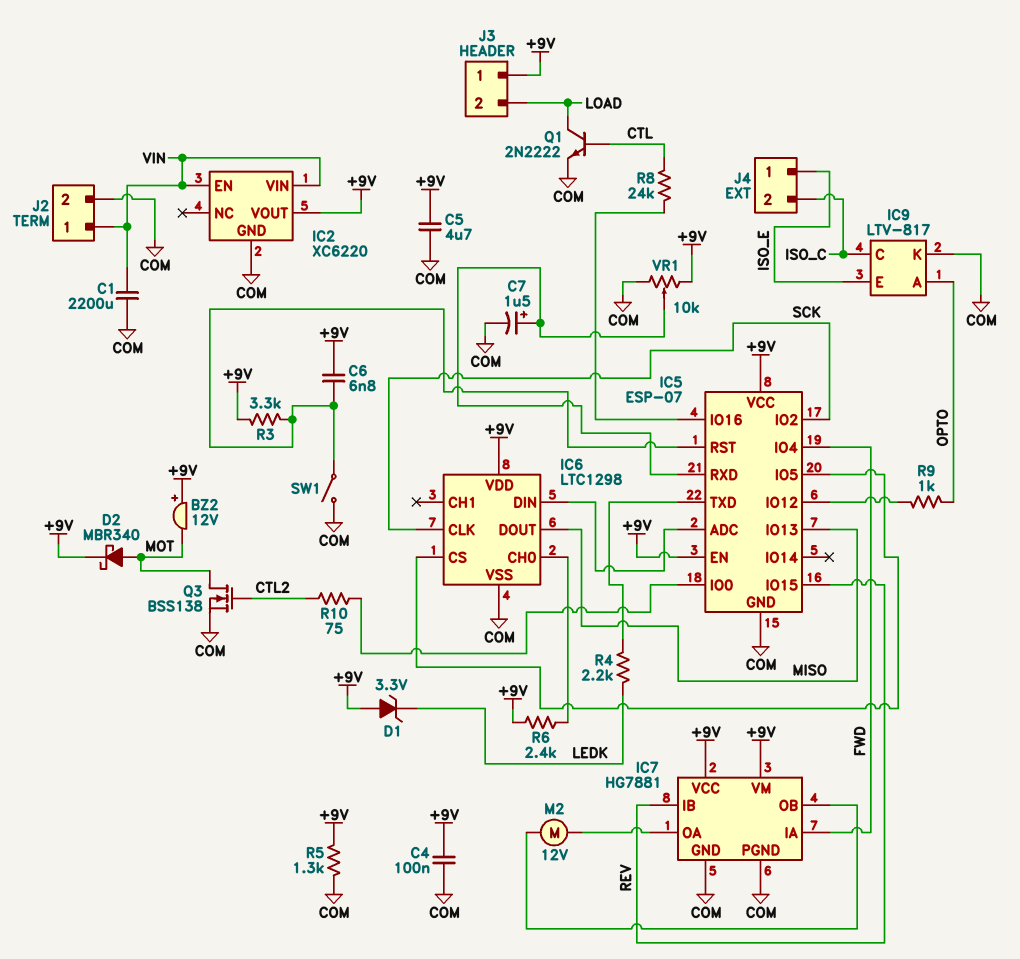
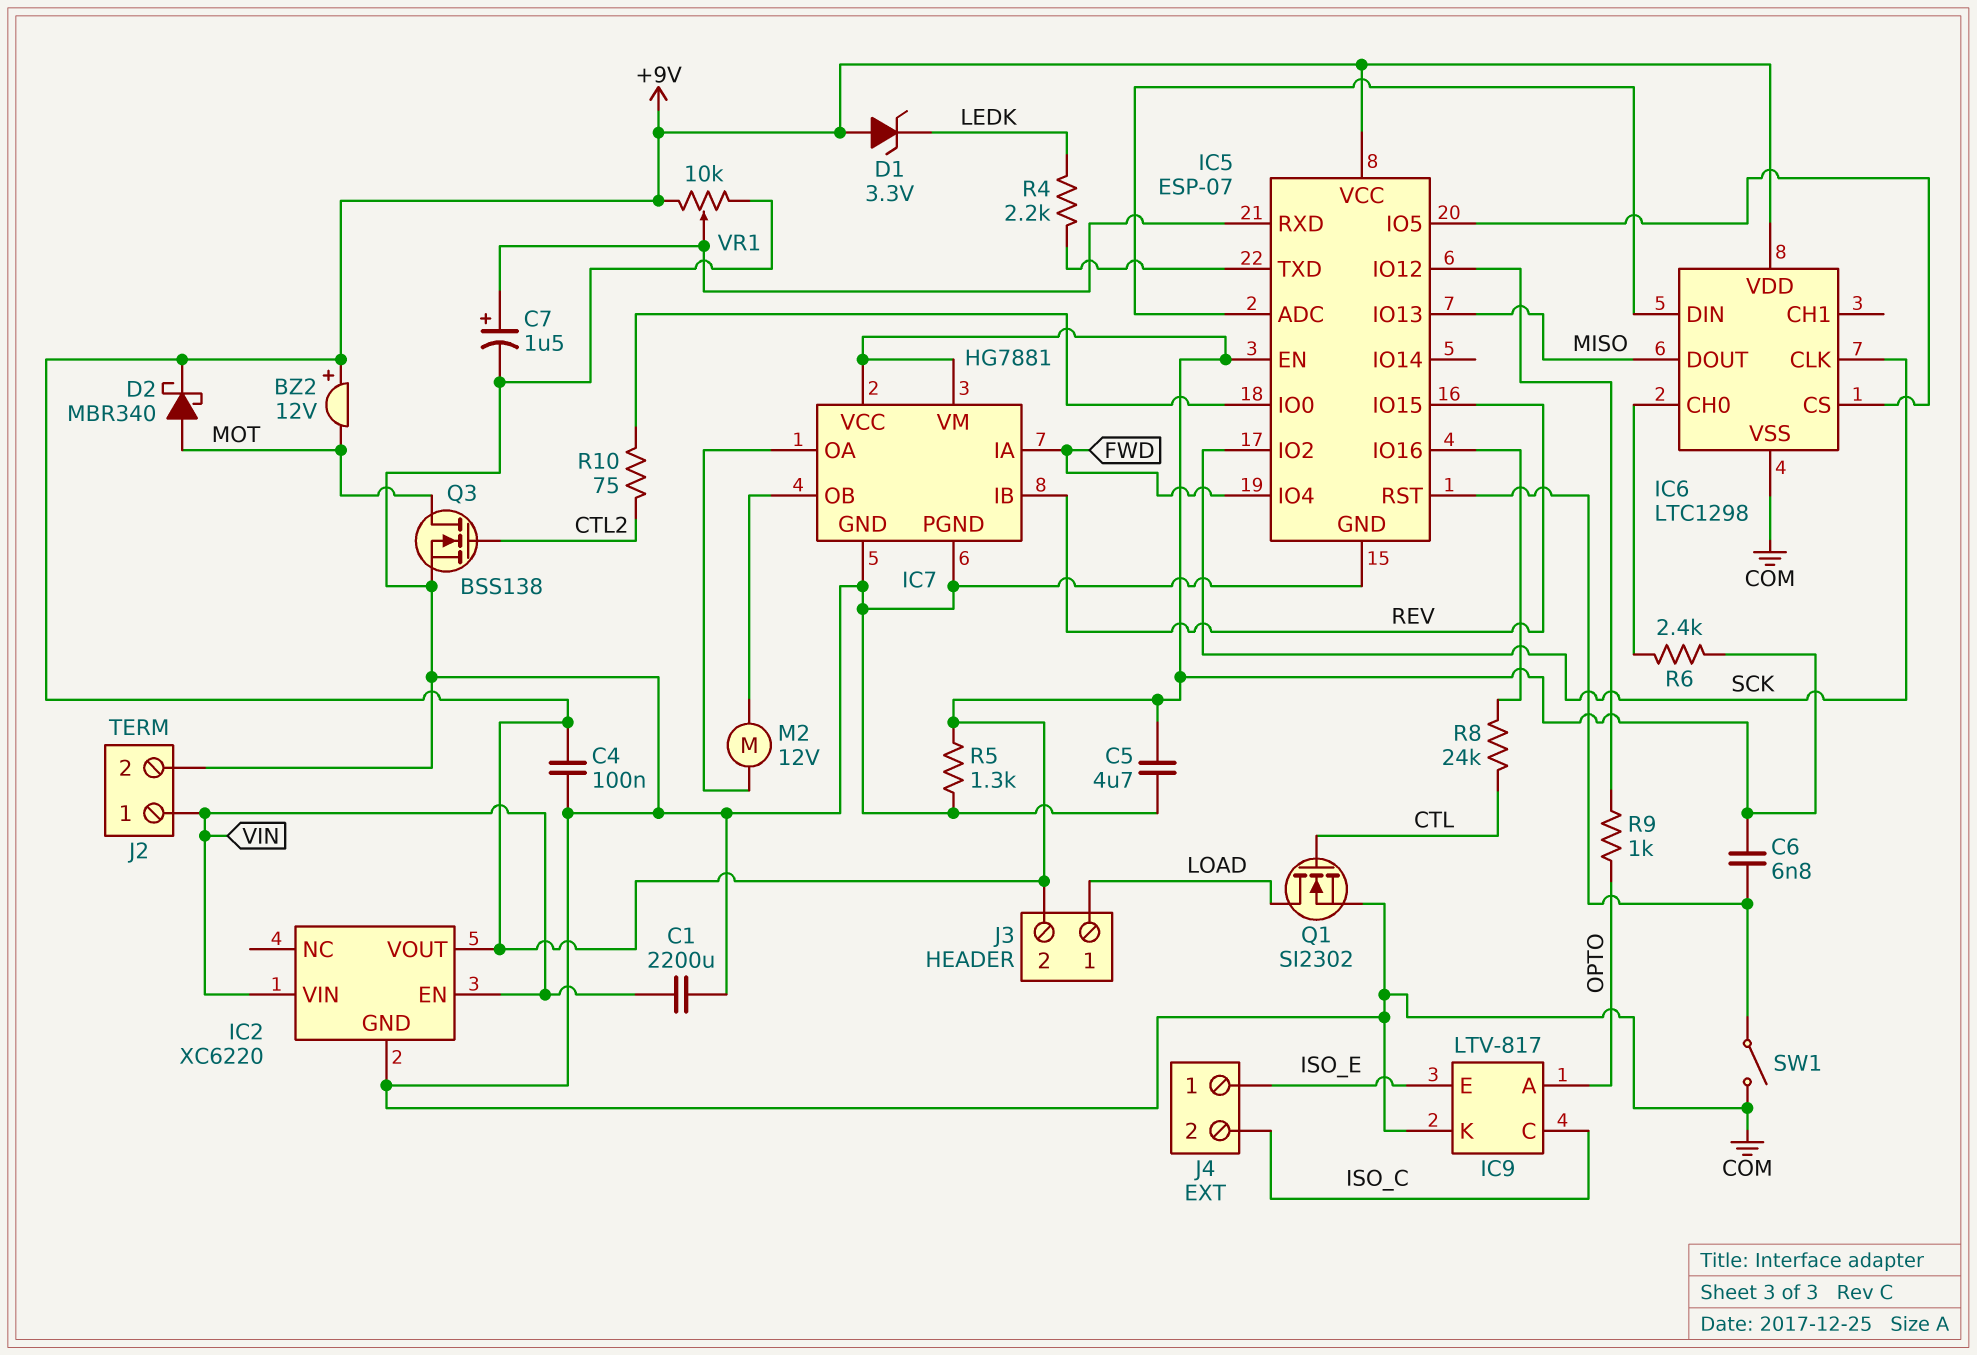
J3 pin 1: +9V -> LOAD
J3 pin 2: LOAD -> +9V
Q1: NPN 2N2222 (B CTL, C LOAD, E COM) -> NMOS SI2302 (G CTL, D LOAD, S COM)
R3: 3.3k (+9V, IC5/RST) -> none

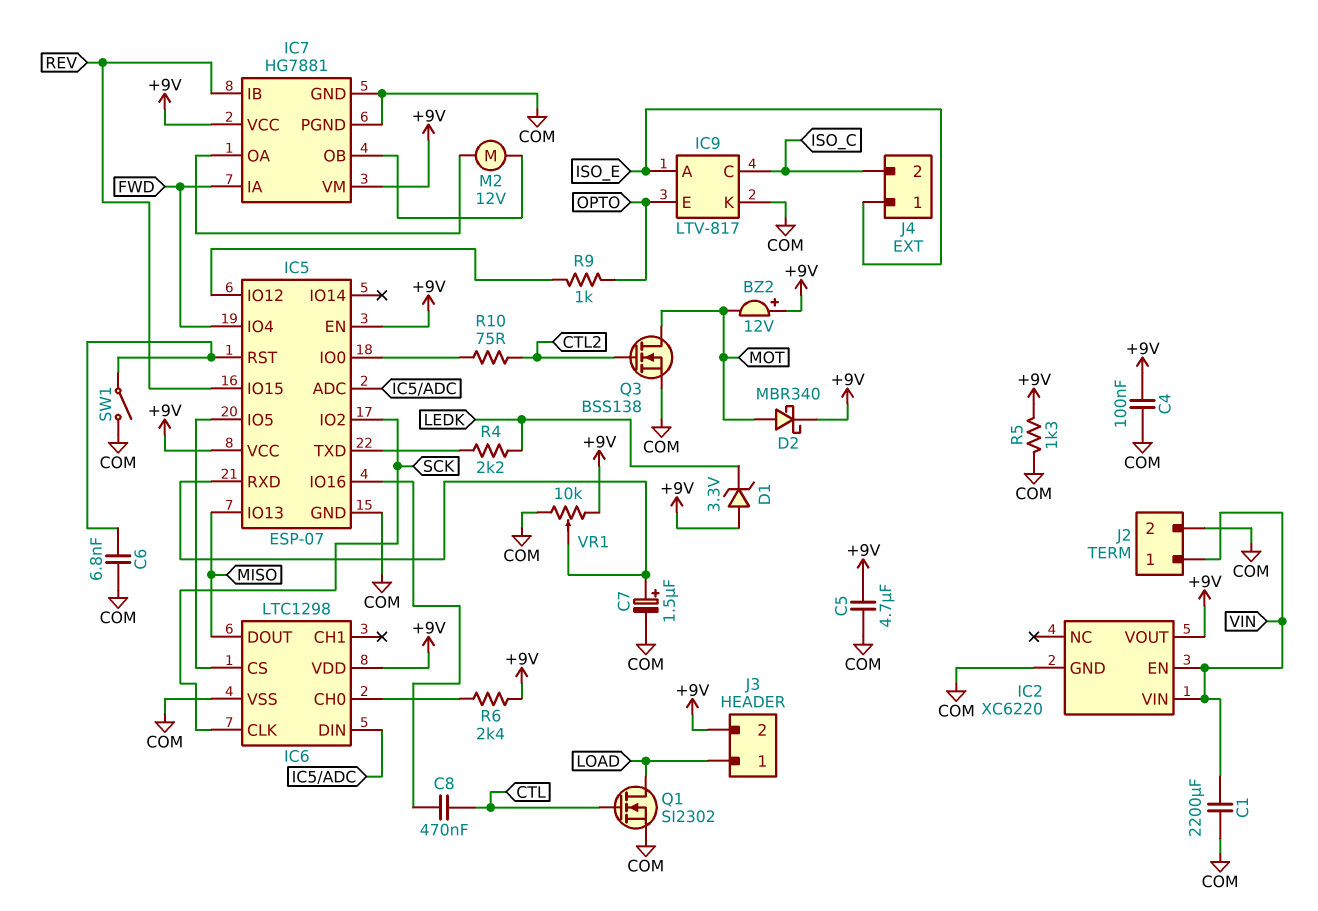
C6: 6.8nF (+9V, IC5/RST) -> 6.8nF (COM, IC5/RST)
C8: none -> 470nF (CTL, IC5/IO16)
IC9 pin A: OPTO -> ISO_E
IC9 pin E: ISO_E -> OPTO
R8: 24k (CTL, IC5/IO16) -> none

